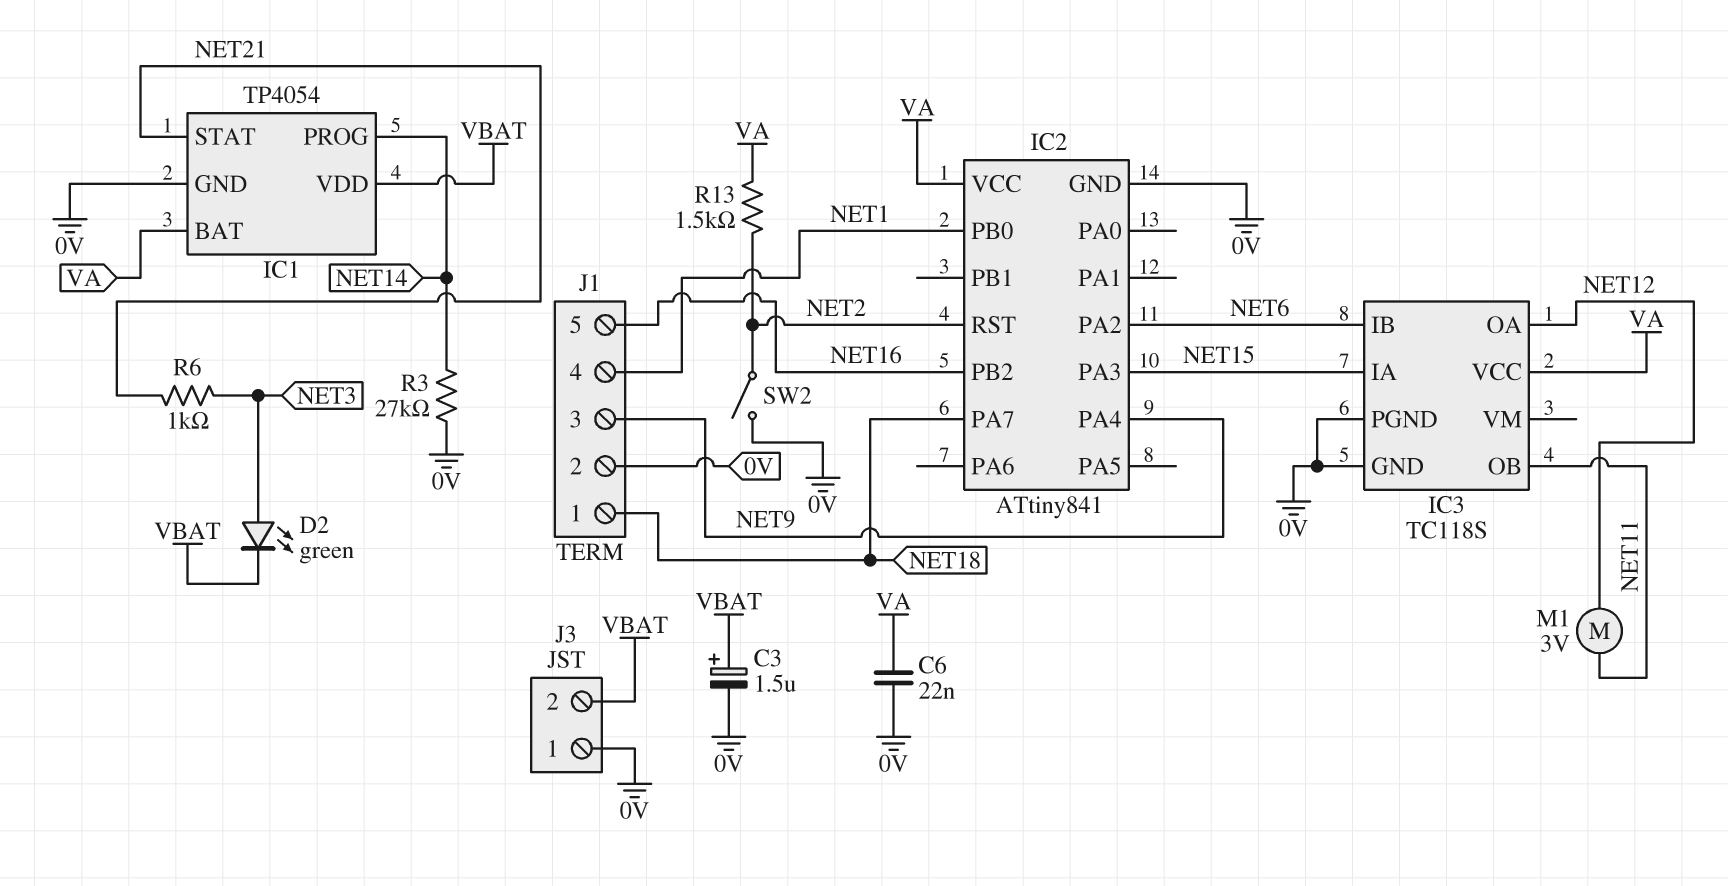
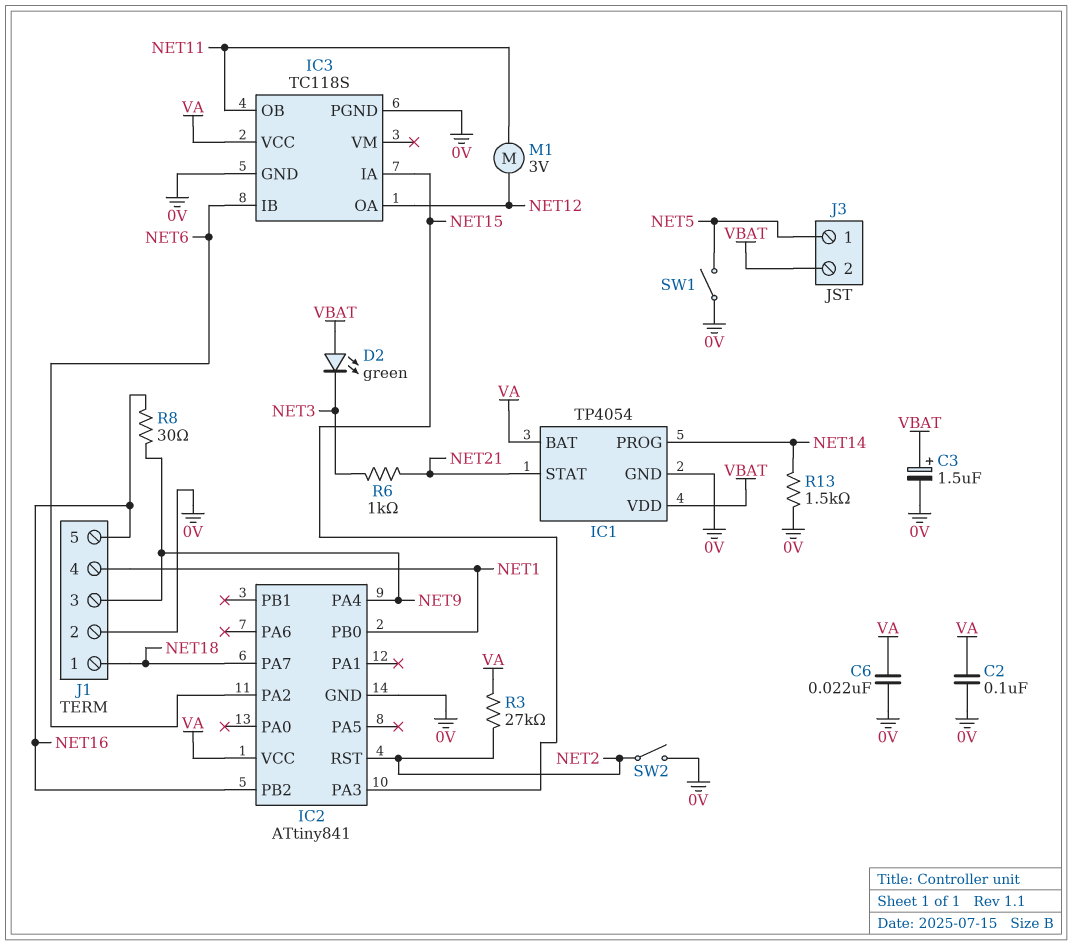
C2: none -> 100nF (0V, VA)
D2: LED green (A NET3, K VBAT) -> LED green (A VBAT, K NET3)
J3 pin 1: 0V -> NET5
R3: 27k (0V, NET14) -> 27k (NET2, VA)
R8: none -> 30 (NET9, NET16)
R13: 1.5k (NET2, VA) -> 1.5k (0V, NET14)
SW1: none -> switch (0V, NET5)

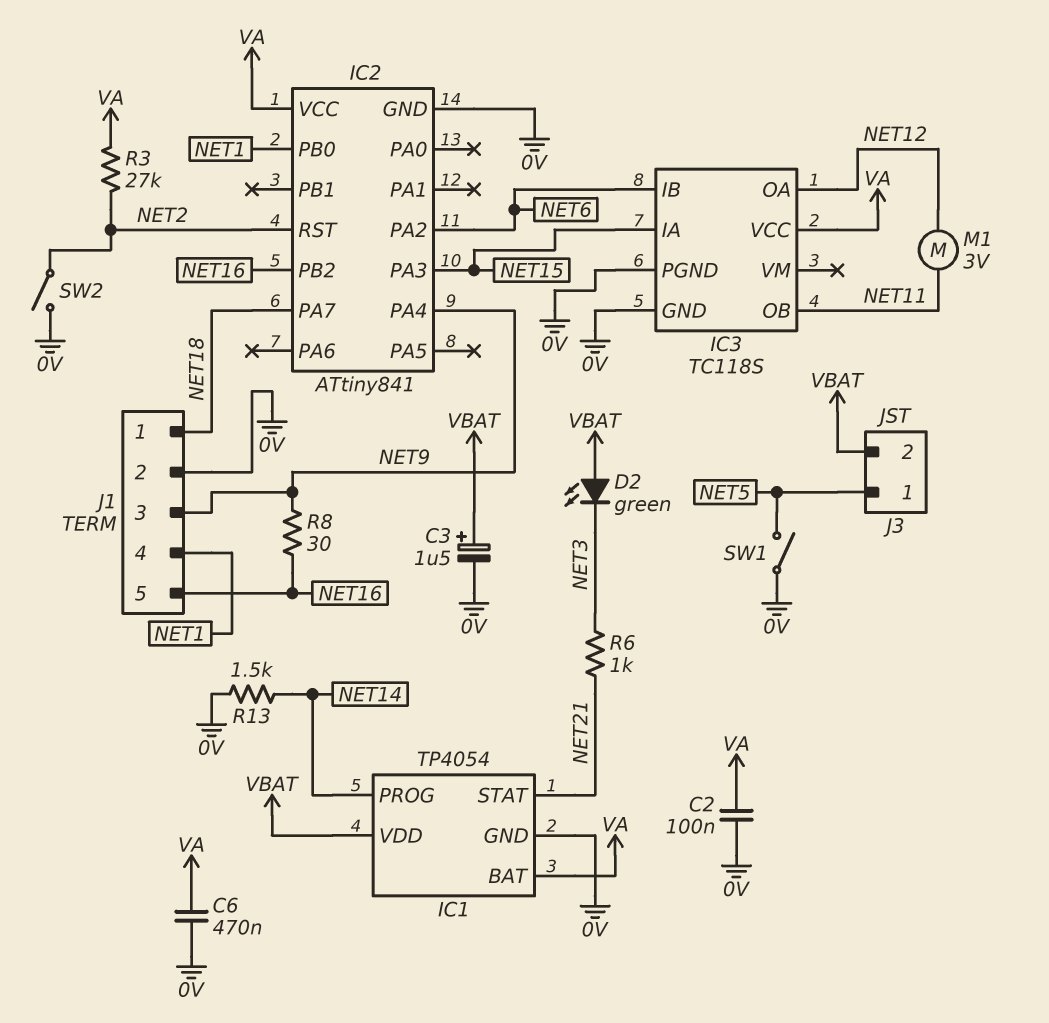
C6: 22nF (0V, VA) -> 470nF (0V, VA)

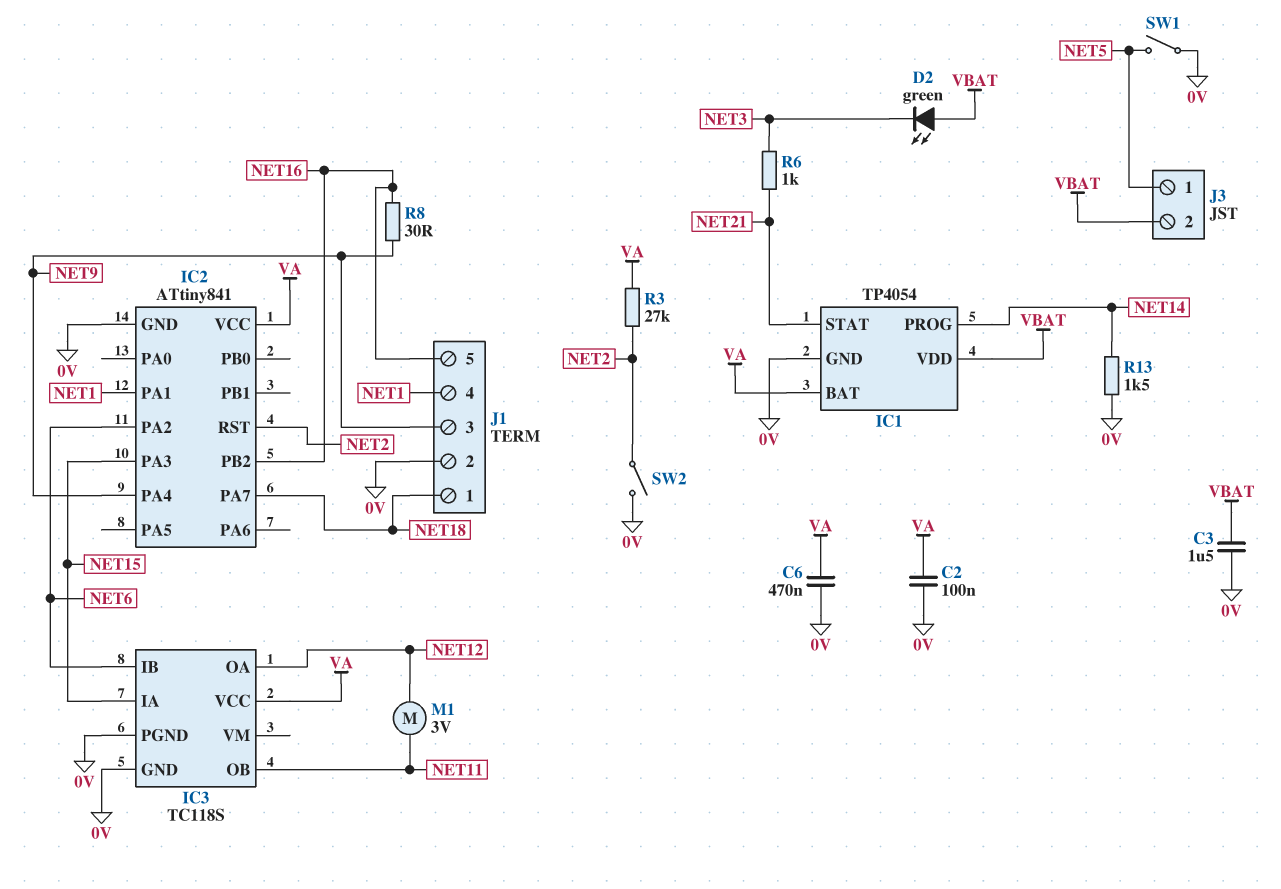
C3: 1.5uF (plus VBAT, minus 0V) -> 1.5uF (0V, VBAT)
IC2 pin PA1: none -> NET1
IC2 pin PB0: NET1 -> none

